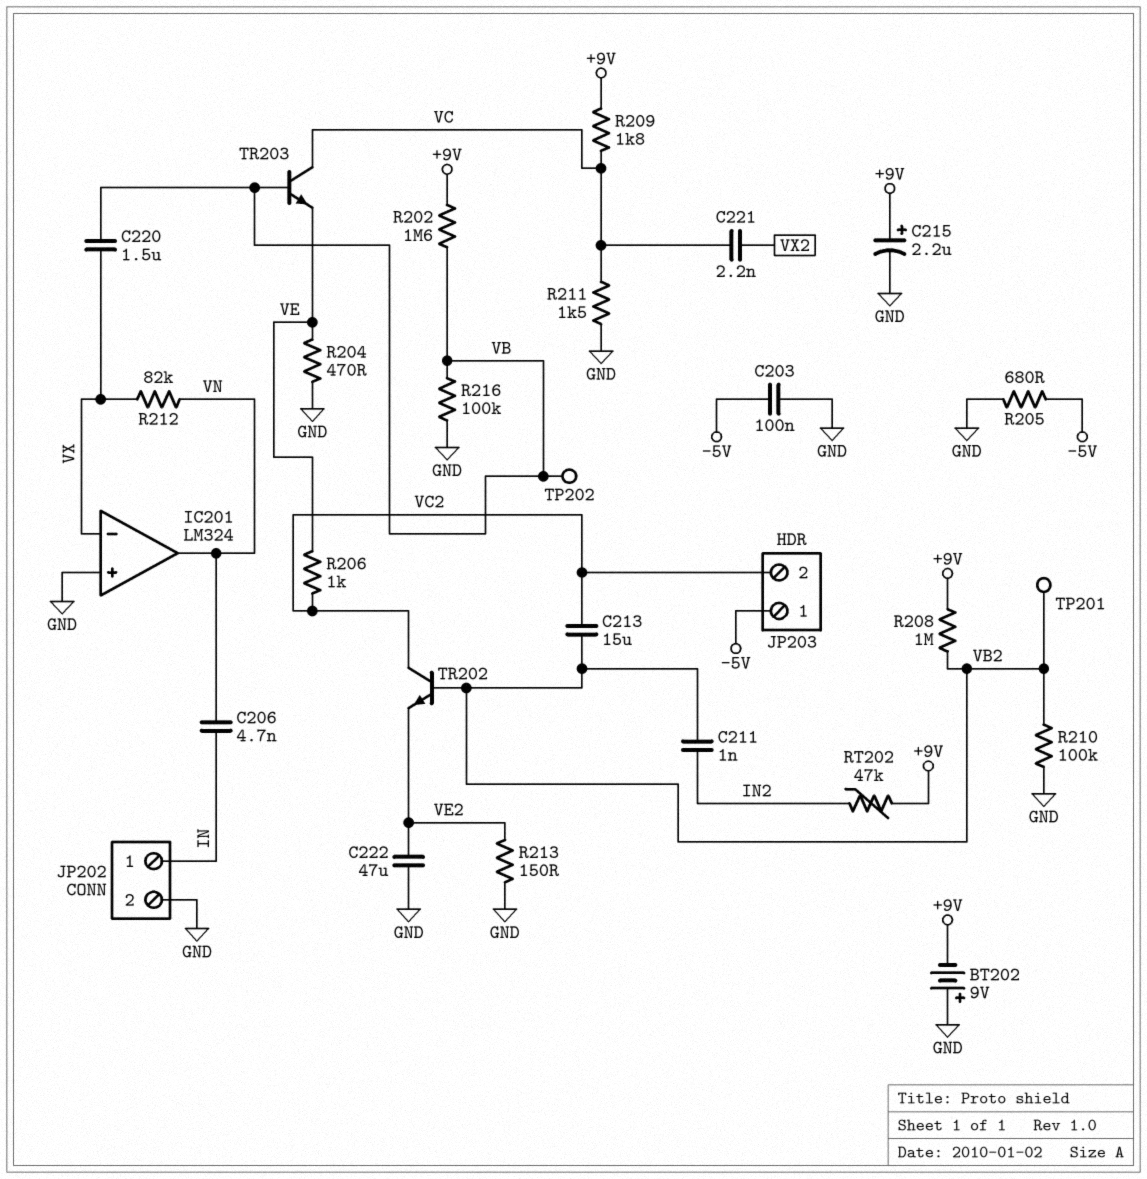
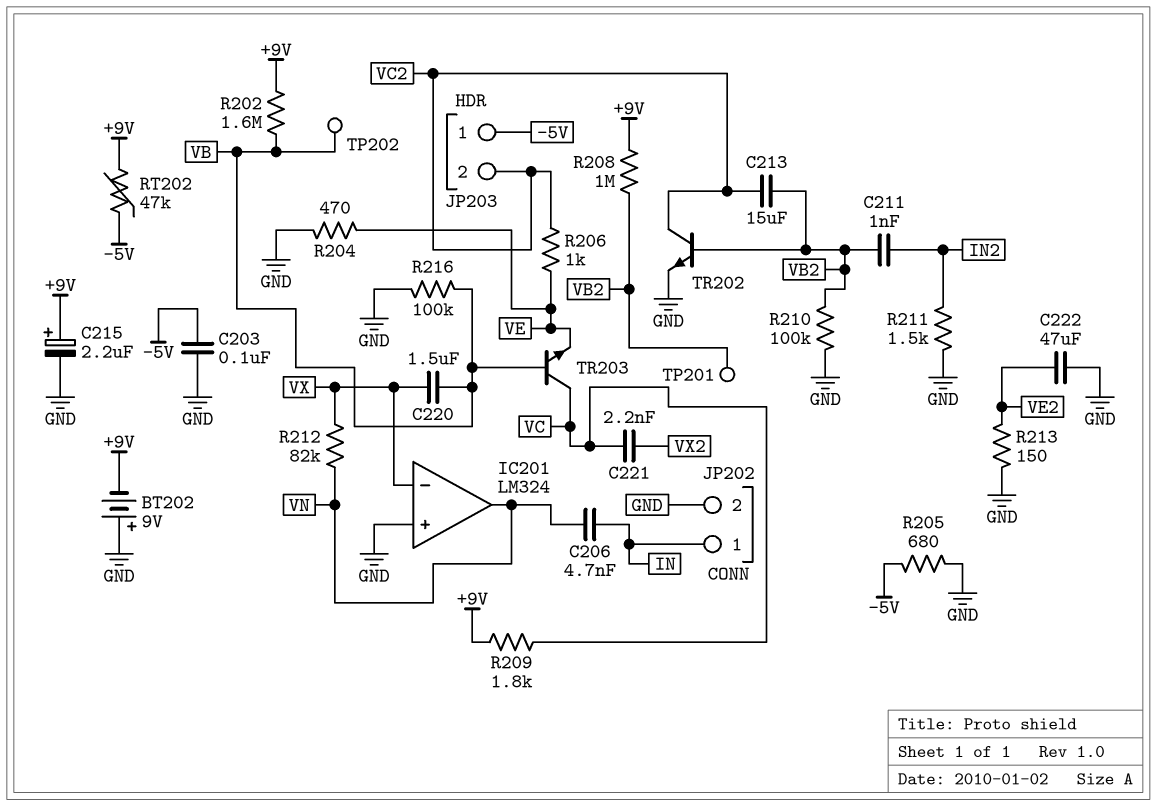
R211: 1.5k (GND, VC) -> 1.5k (GND, IN2)
RT202: 47k (+9V, IN2) -> 47k (+9V, -5V)
TR202: NPN (B VB2, C VC2, E VE2) -> NPN (B VB2, C VC2, E GND)

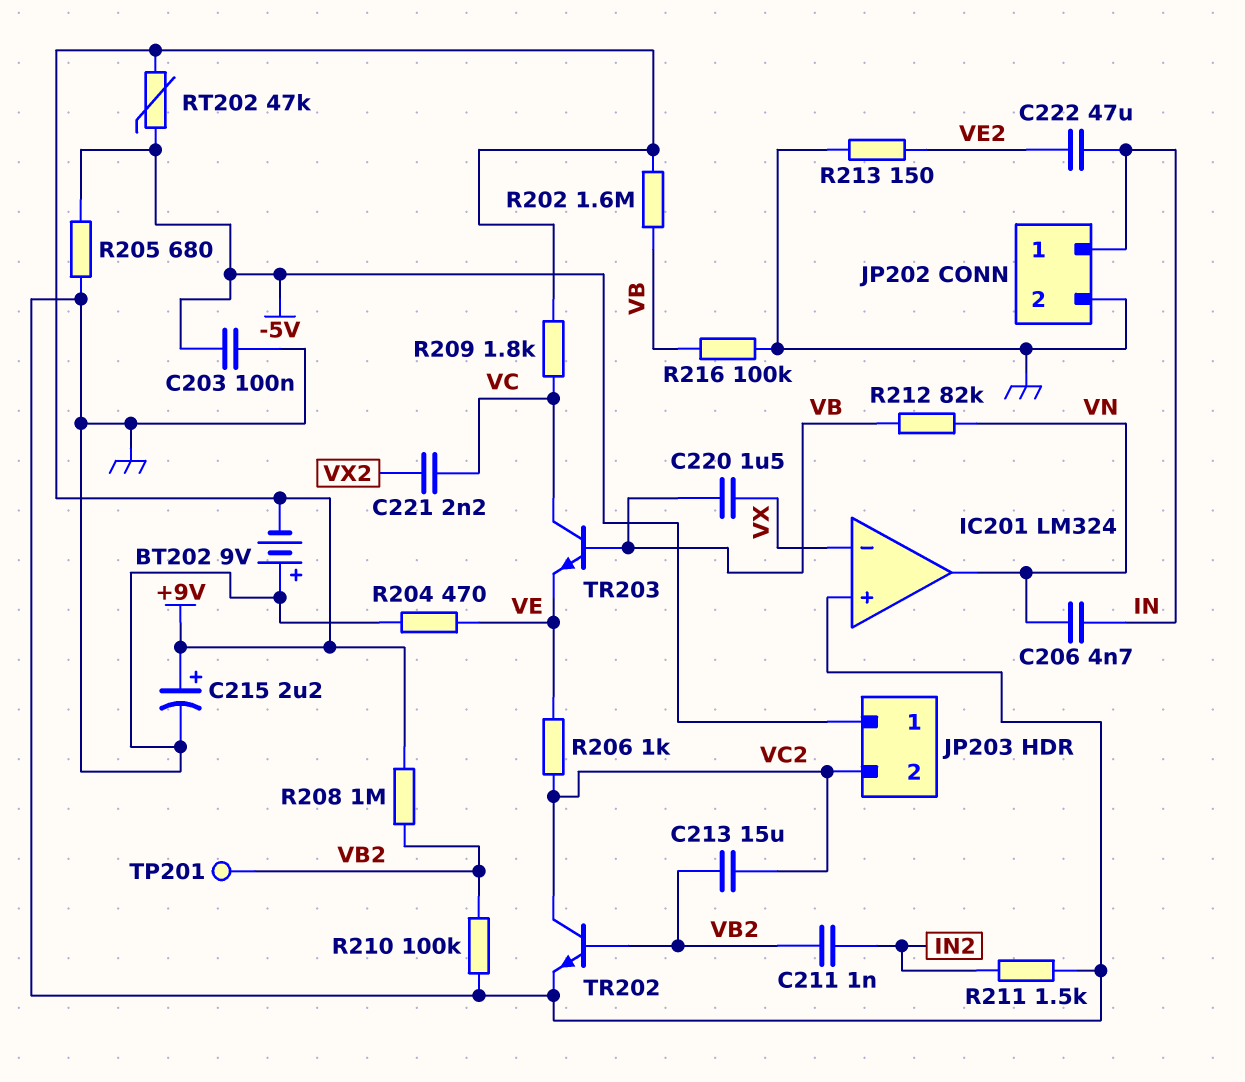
C222: 47uF (GND, VE2) -> 47uF (IN, VE2)
R212: 82k (VN, VX) -> 82k (VB, VN)
TP202: test point (VB) -> none

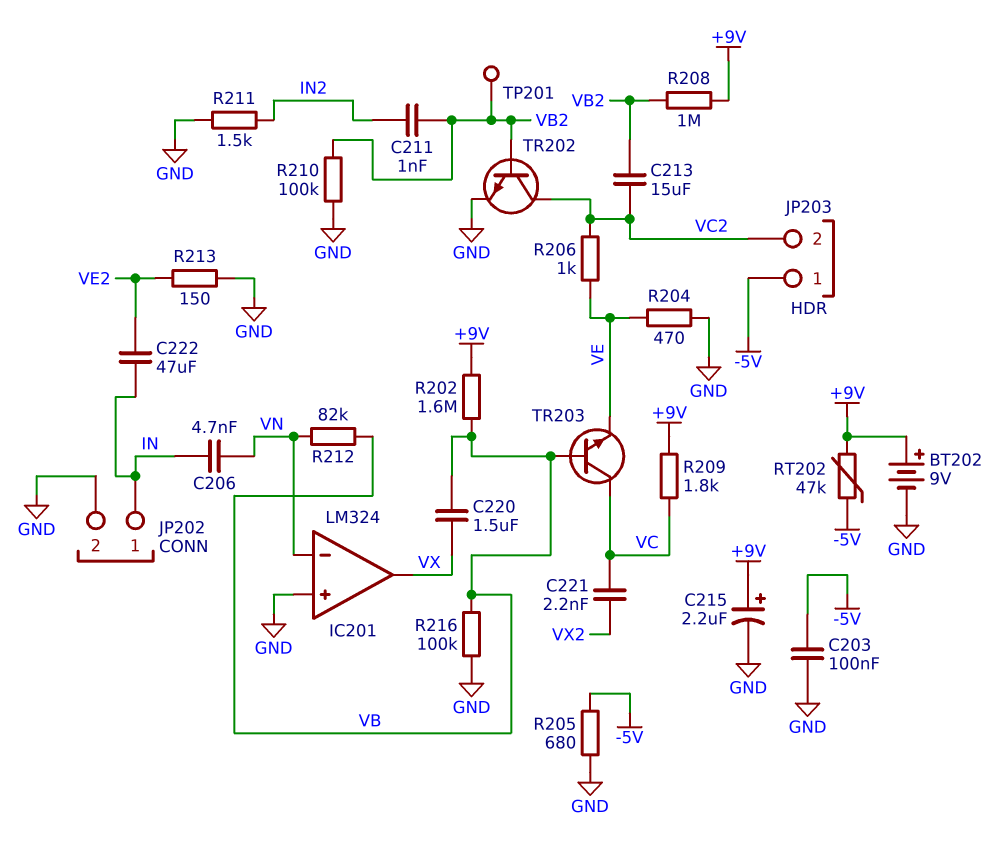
BT202: 9V (plus GND, minus +9V) -> 9V (plus +9V, minus GND)
IC201 pin in-: VX -> VN
IC201 pin out: VN -> VX

